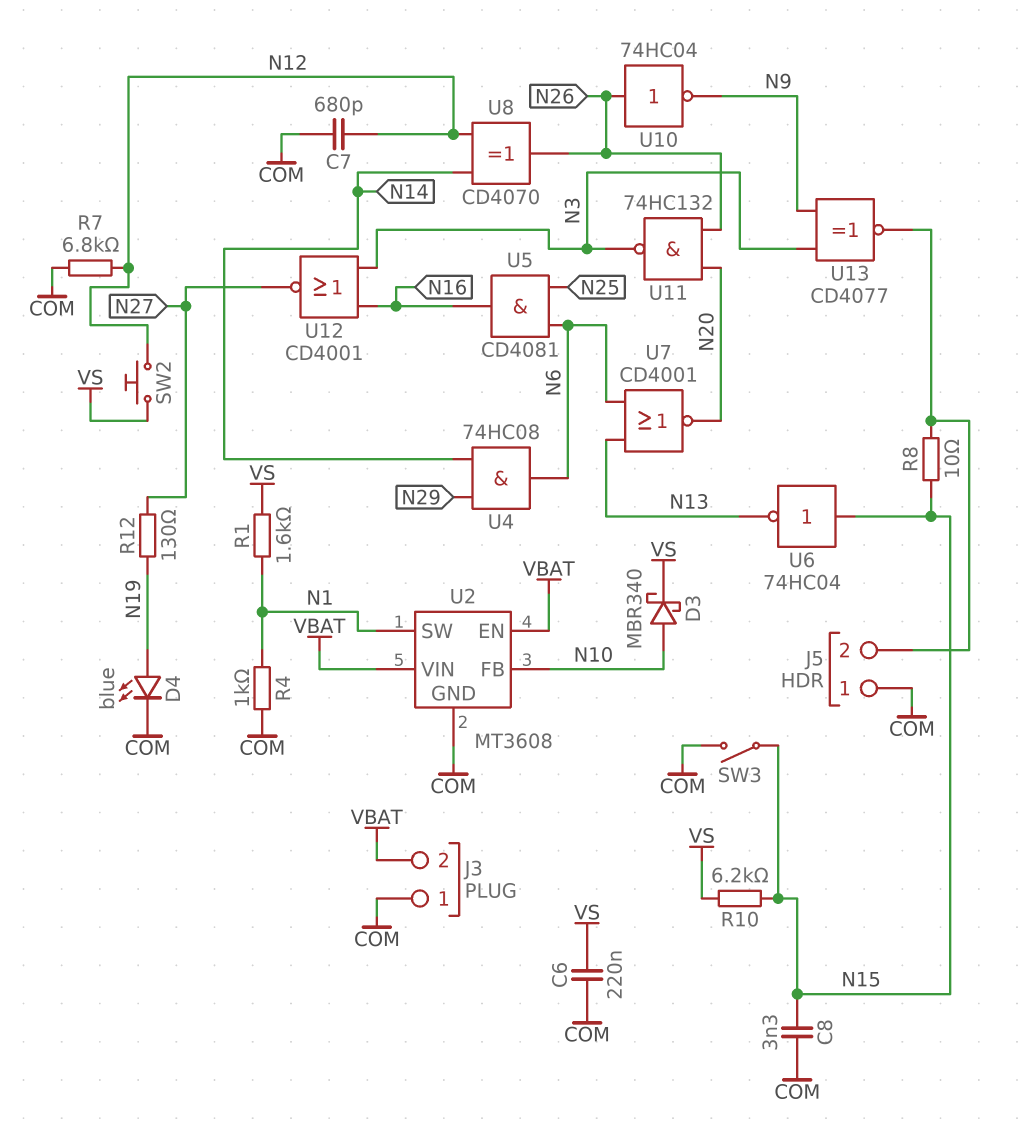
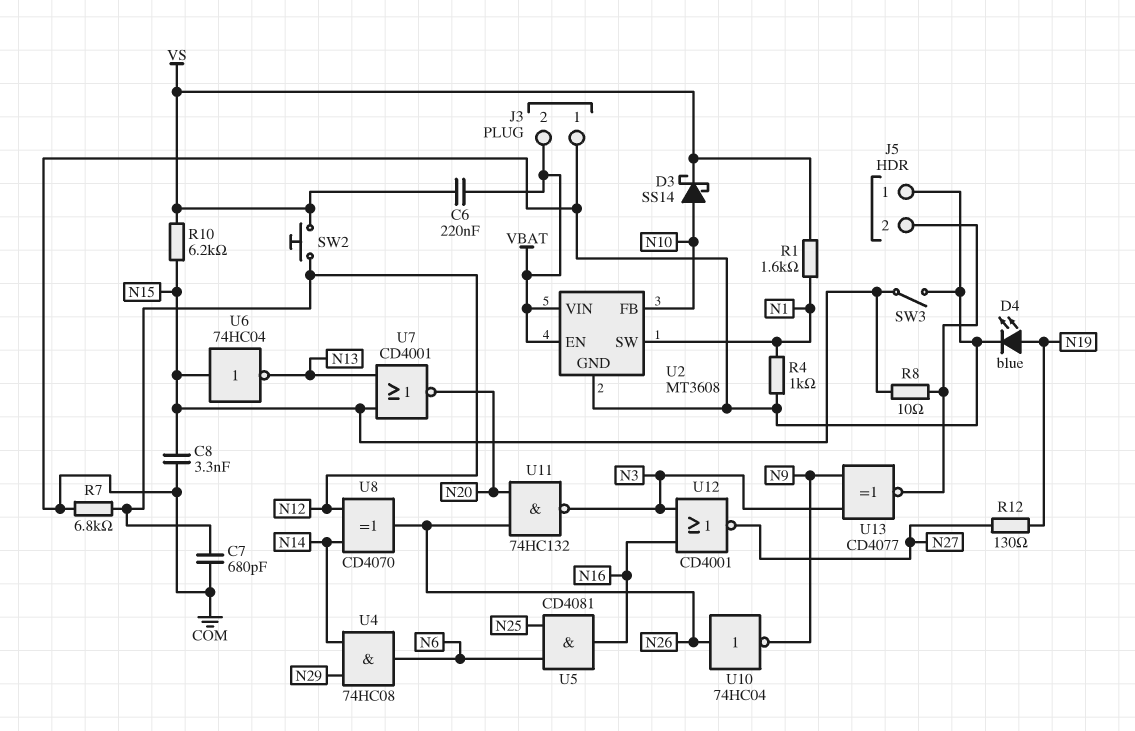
C6: 220nF (COM, VS) -> 220nF (VBAT, VS)
D3: schottky MBR340 (A N10, K VS) -> schottky SS14 (A N10, K VS)
U7: NOR CD4001 (in N6, in N13, out N20) -> NOR CD4001 (in N13, in N15, out N20)

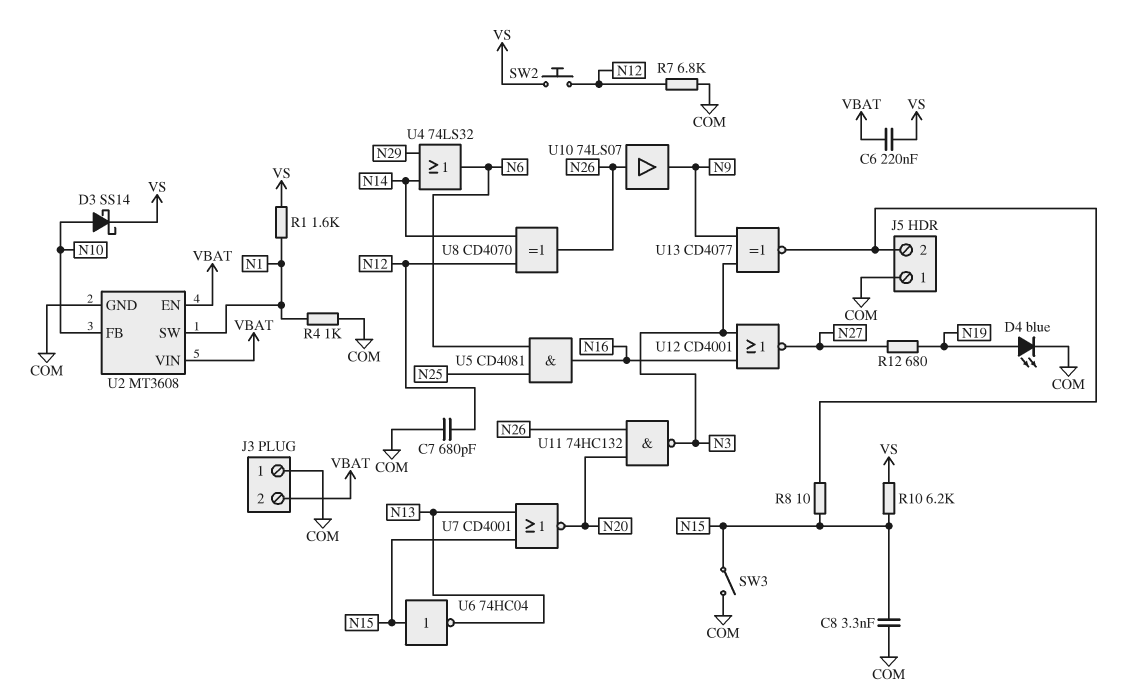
R12: 130 (N19, N27) -> 680 (N19, N27)
U4: AND 74HC08 (in N14, in N29, out N6) -> OR 74LS32 (in N14, in N29, out N6)
U10: NOT 74HC04 (in N26, out N9) -> buffer 74LS07 (in N26, out N9)

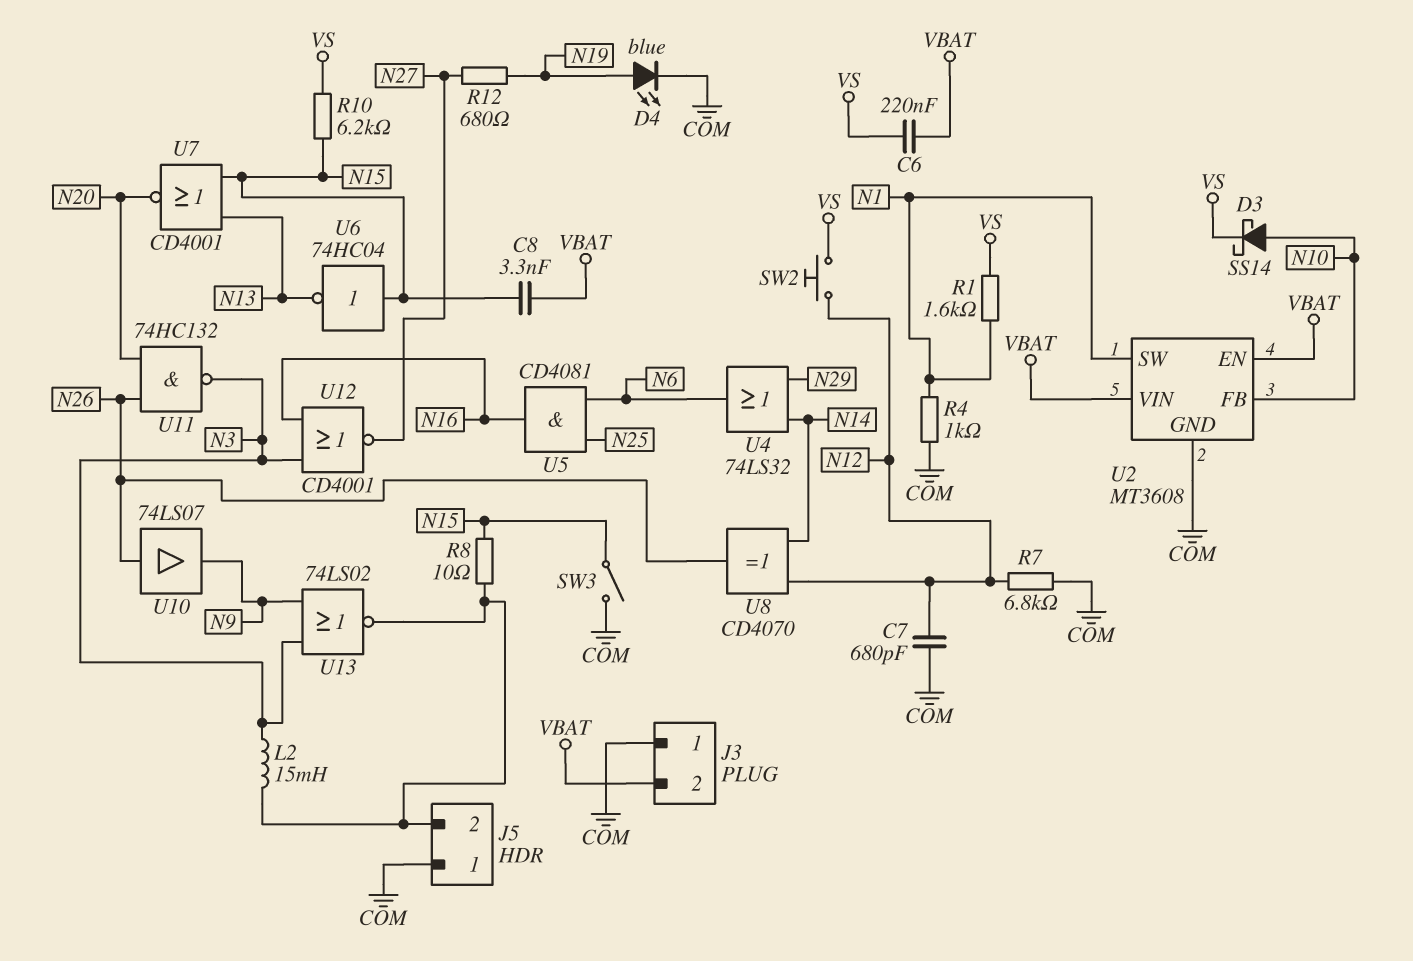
C8: 3.3nF (COM, N15) -> 3.3nF (N15, VBAT)
L2: none -> 15mH (J5/2, N3)
U13: XNOR CD4077 (in N3, in N9, out J5/2) -> NOR 74LS02 (in N3, in N9, out J5/2)

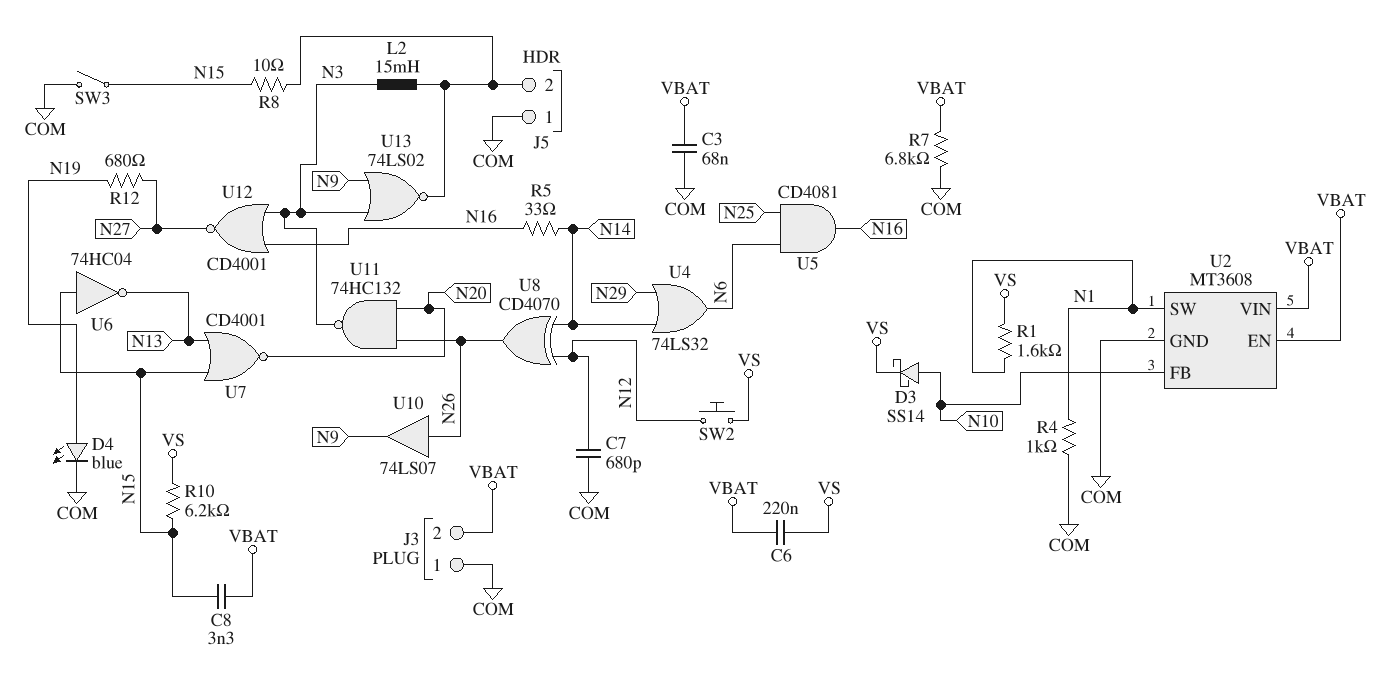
C3: none -> 68nF (COM, VBAT)
R5: none -> 33 (N14, N16)
R7: 6.8k (COM, N12) -> 6.8k (COM, VBAT)

